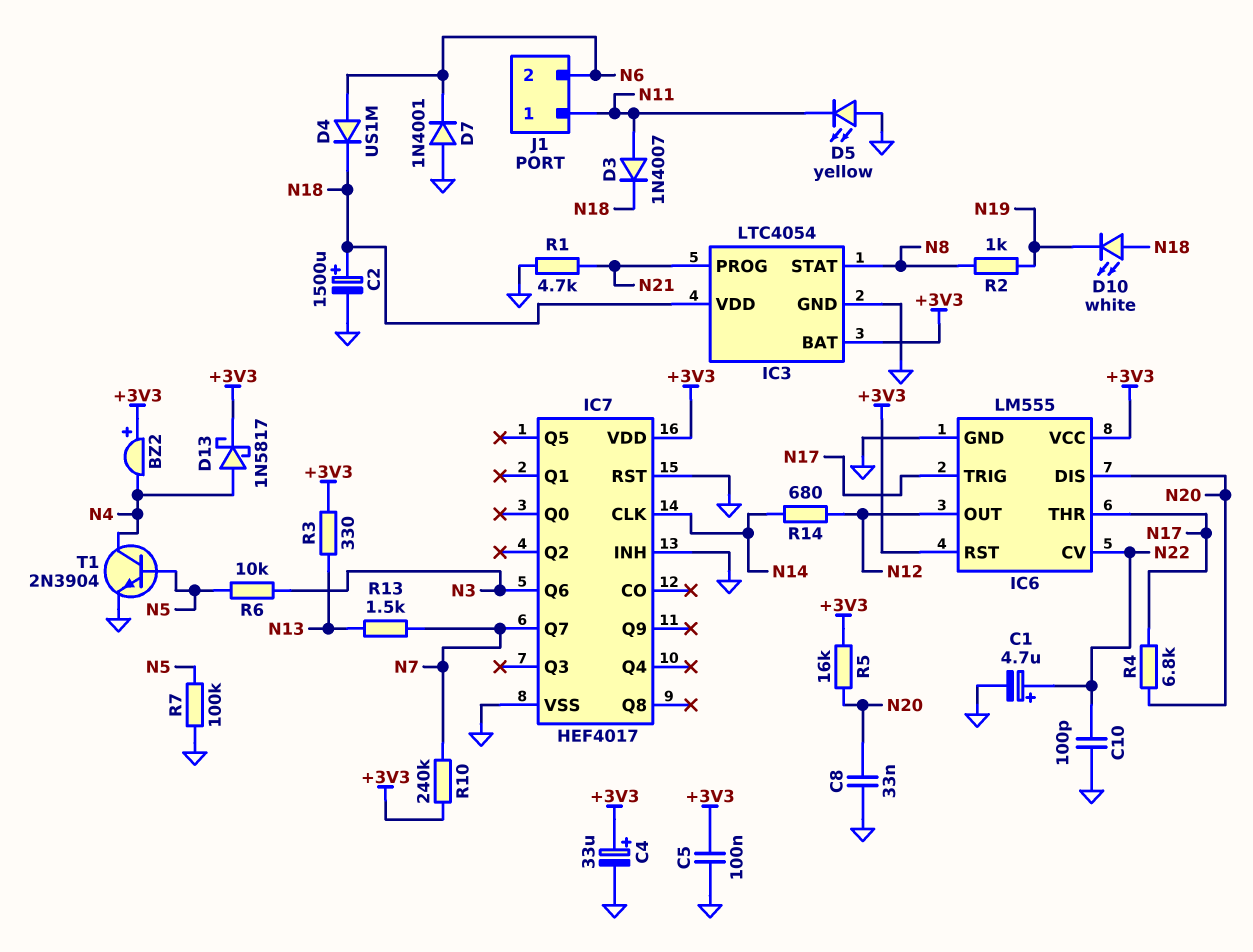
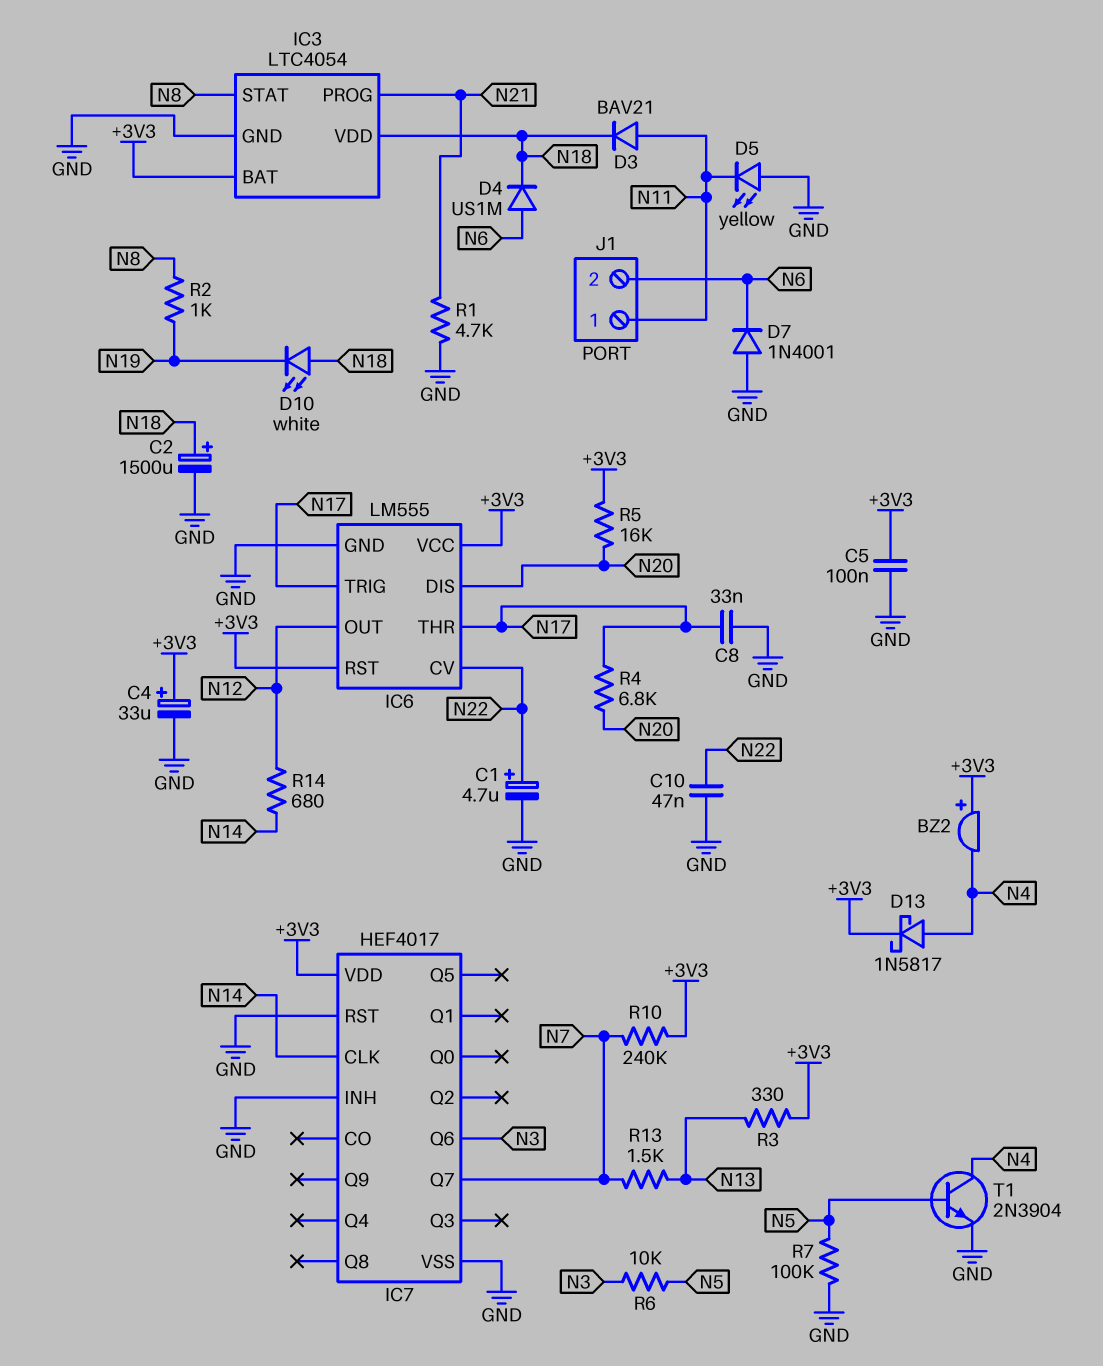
C8: 33nF (GND, N20) -> 33nF (GND, N17)
C10: 100pF (GND, N22) -> 47nF (GND, N22)
D3: diode 1N4007 (A N11, K N18) -> diode BAV21 (A N11, K N18)

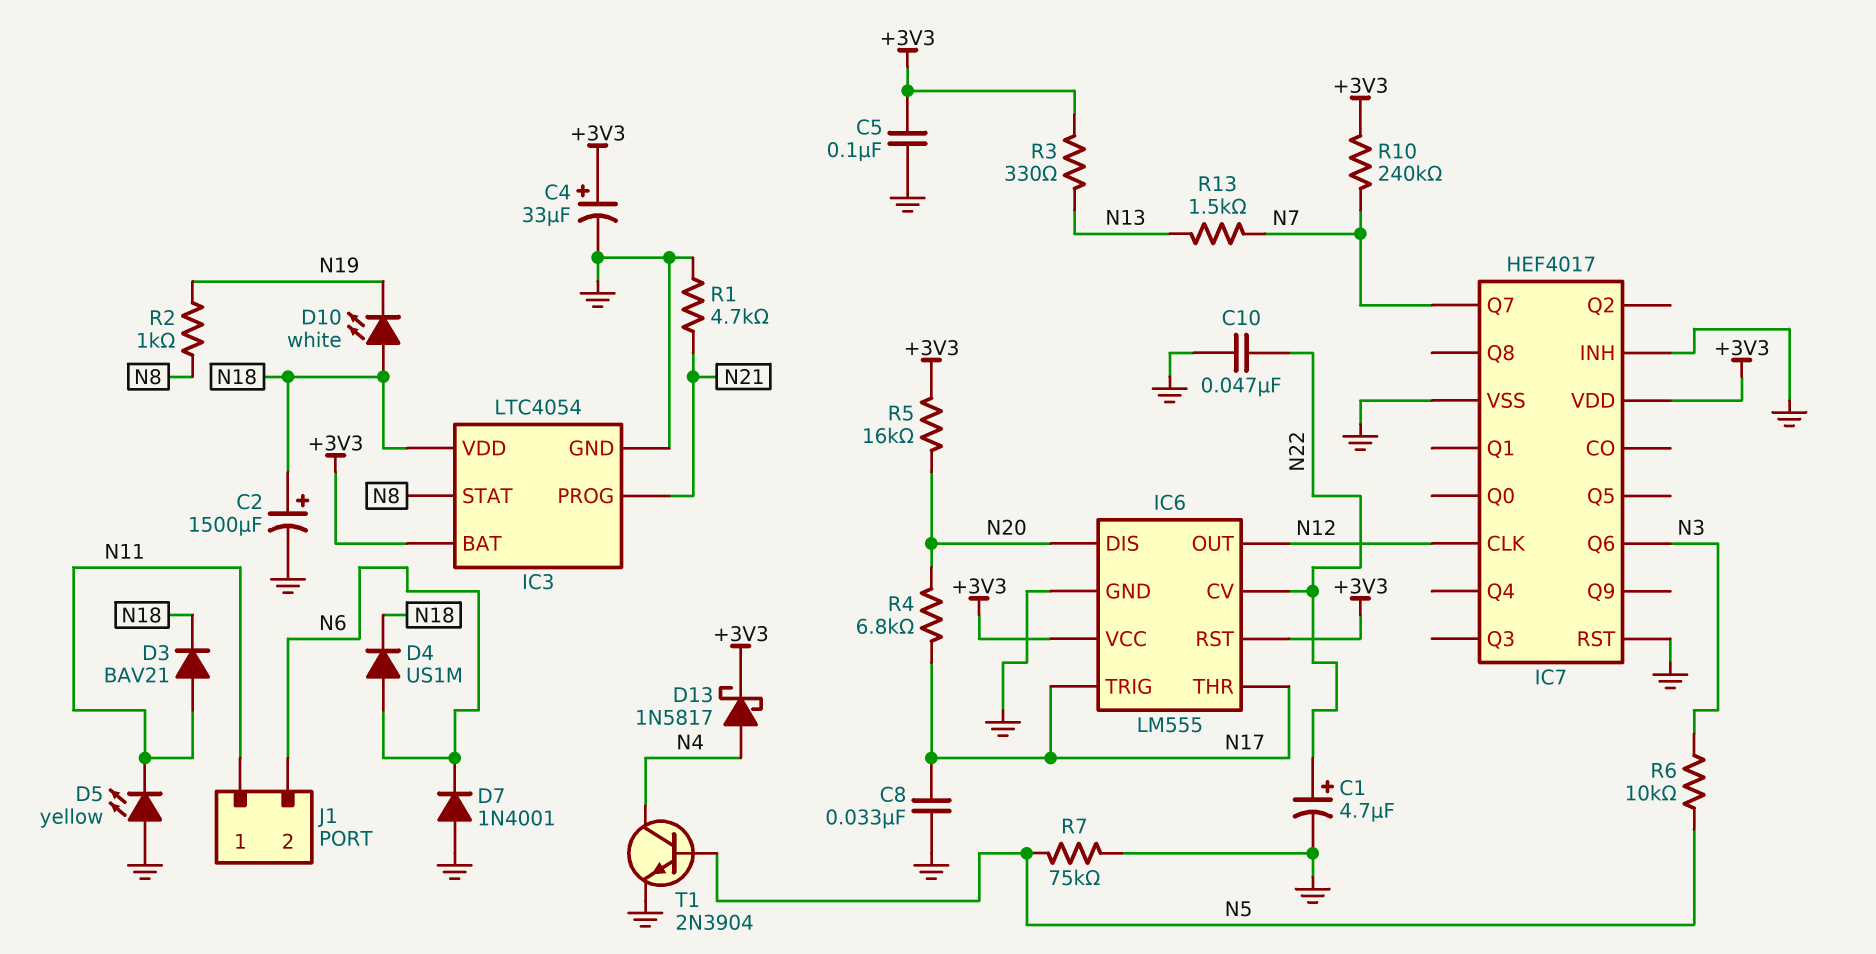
BZ2: buzzer (plus +3V3, minus N4) -> none
IC7 pin CLK: N14 -> N12
R7: 100k (GND, N5) -> 75k (GND, N5)
R14: 680 (N12, N14) -> none

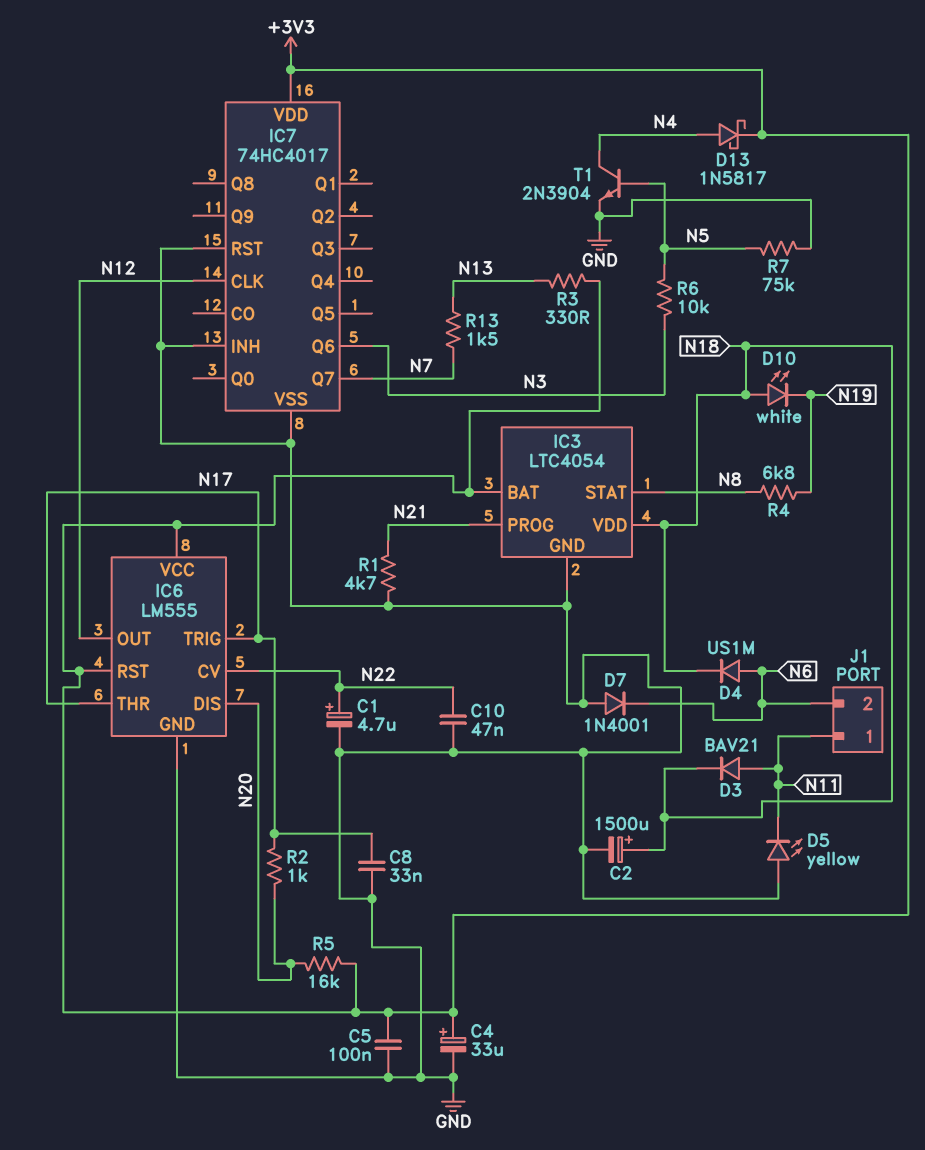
IC7: HEF4017 -> 74HC4017
R2: 1k (N8, N19) -> 1k (N17, N20)
R4: 6.8k (N17, N20) -> 6.8k (N8, N19)
R10: 240k (+3V3, N7) -> none

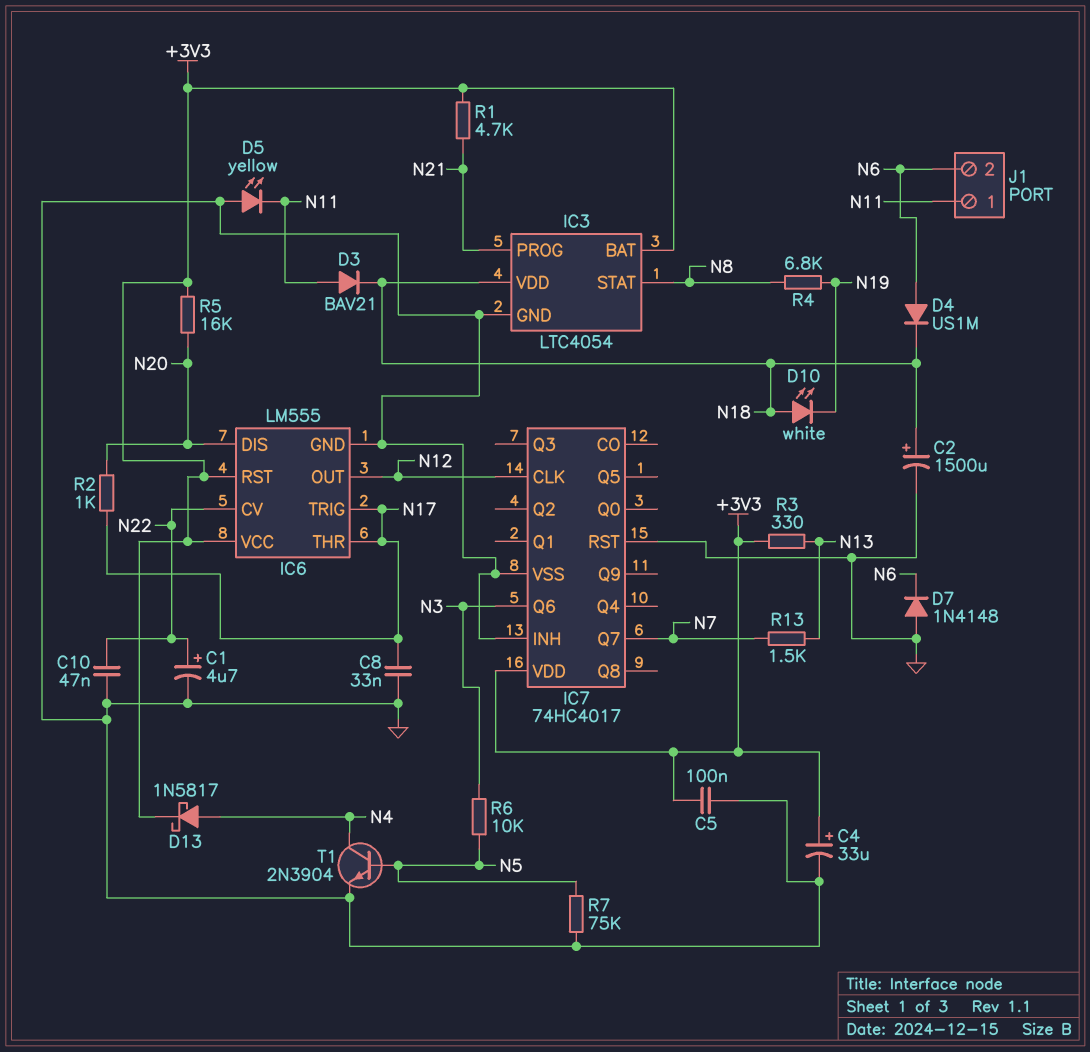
D7: diode 1N4001 (A GND, K N6) -> diode 1N4148 (A GND, K N6)
R1: 4.7k (GND, N21) -> 4.7k (+3V3, N21)

